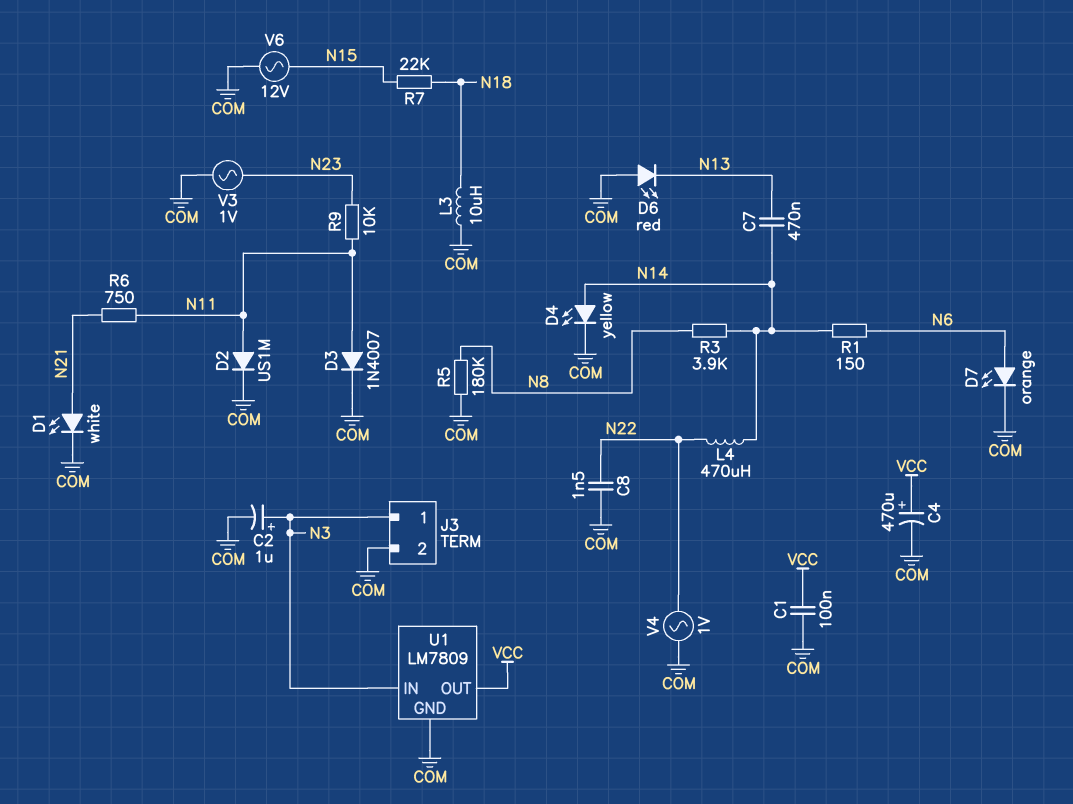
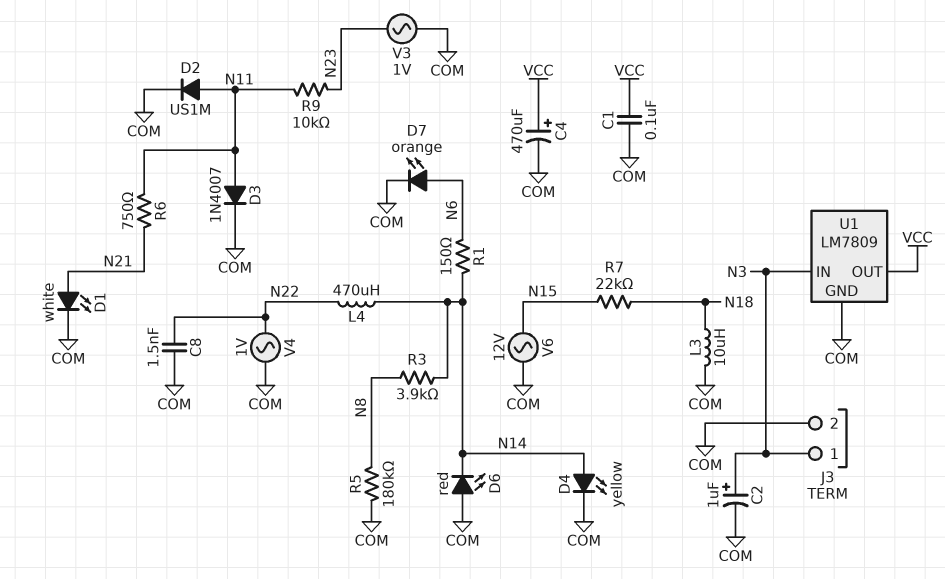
C7: 470nF (N13, N14) -> none
D6: LED red (A COM, K N13) -> LED red (A COM, K N14)

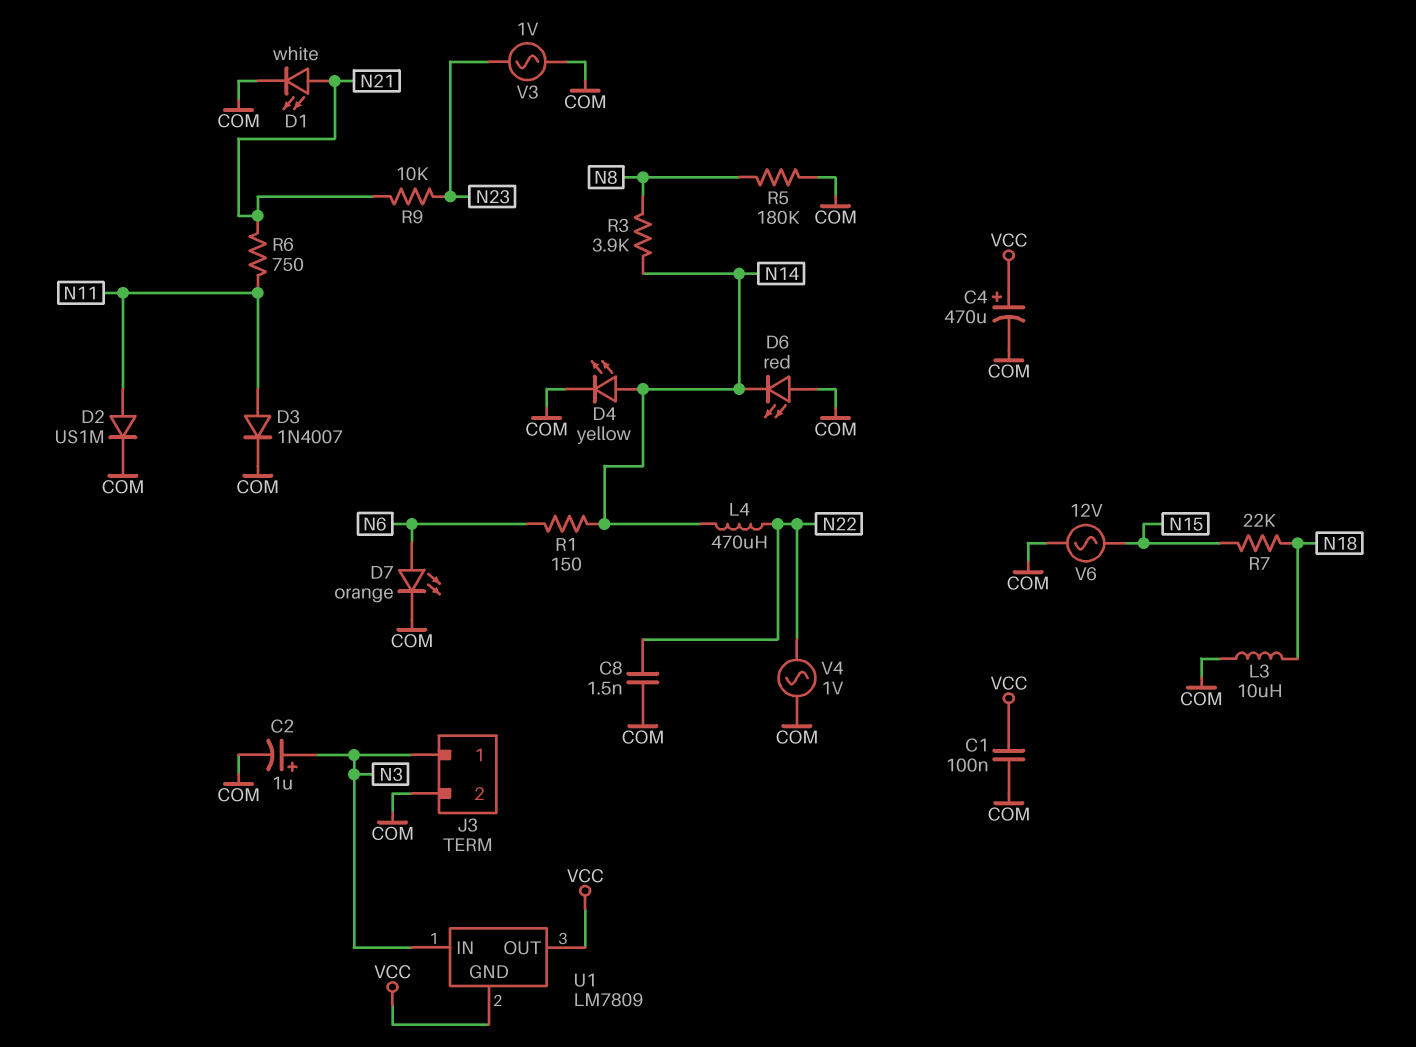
R9: 10k (N11, N23) -> 10k (N21, N23)
U1 pin GND: COM -> VCC

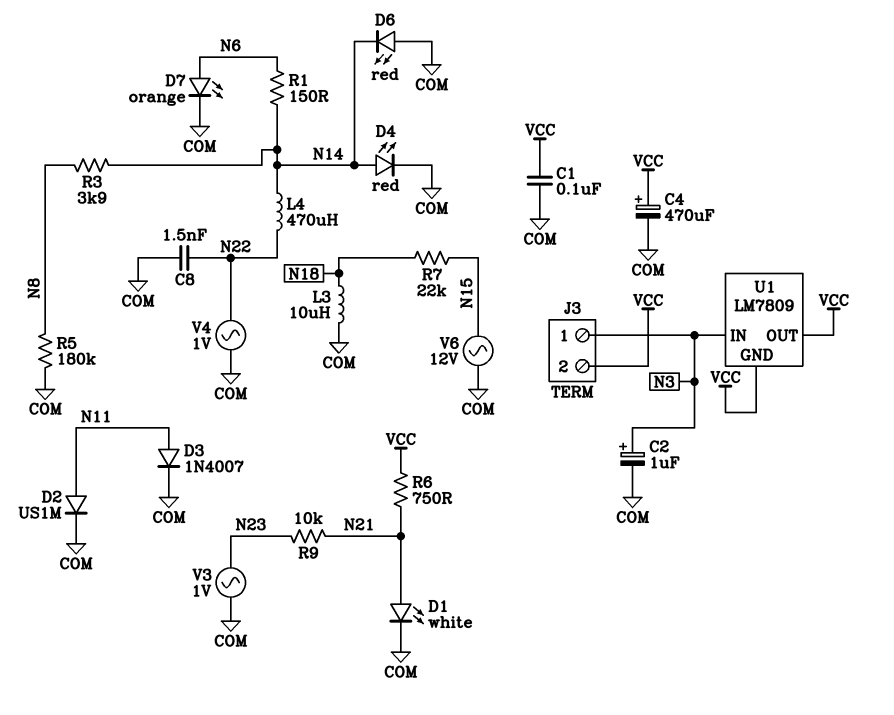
D4: LED yellow (A N14, K COM) -> LED red (A N14, K COM)
J3 pin 2: COM -> VCC
R6: 750 (N11, N21) -> 750 (N21, VCC)

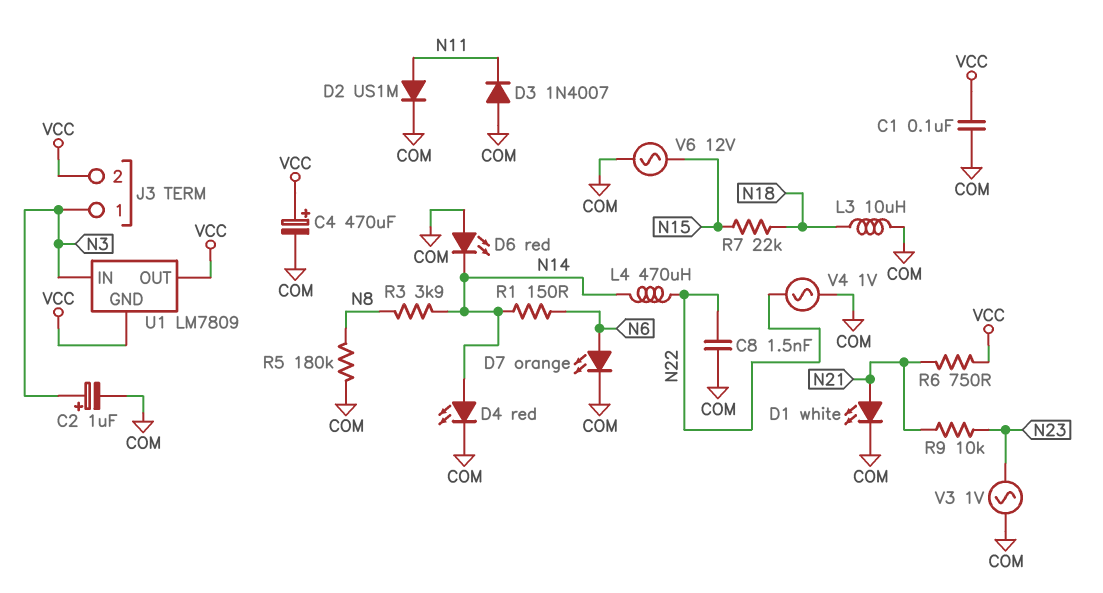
D3: diode 1N4007 (A N11, K COM) -> diode 1N4007 (A COM, K N11)

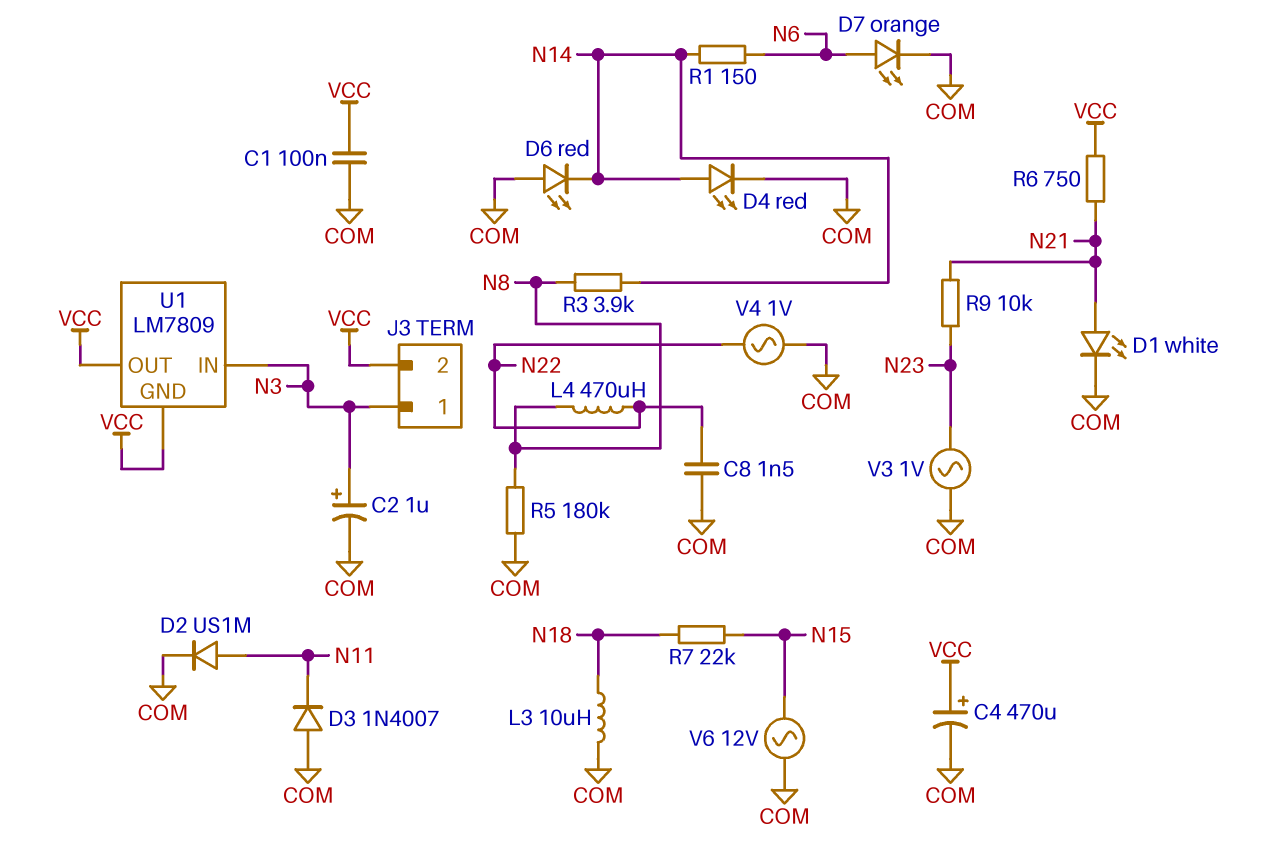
L4: 470uH (N14, N22) -> 470uH (N8, N22)

